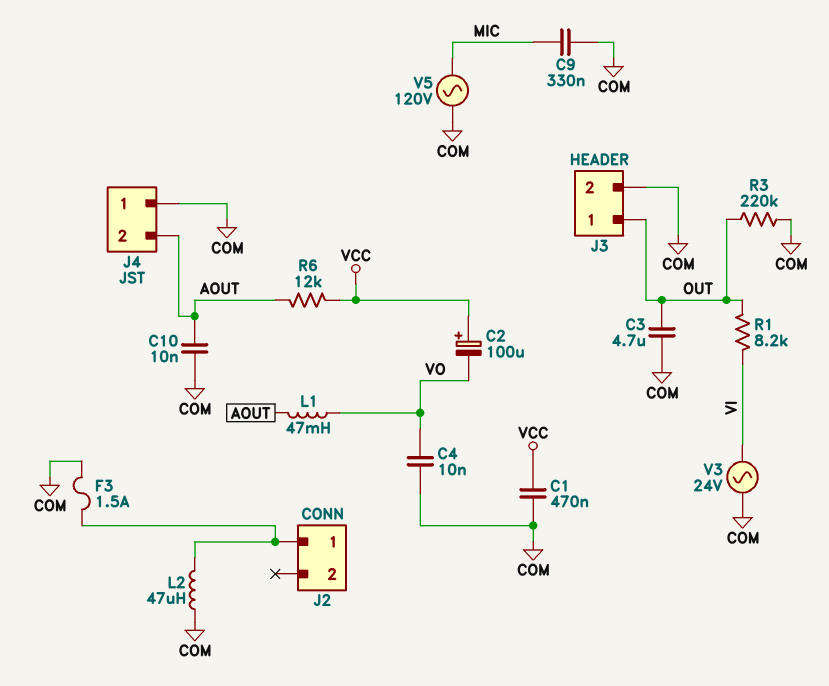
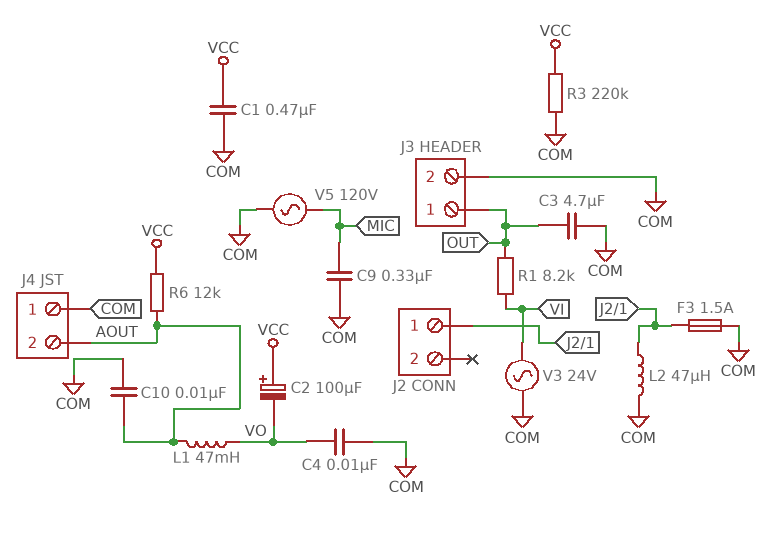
R3: 220k (COM, OUT) -> 220k (COM, VCC)

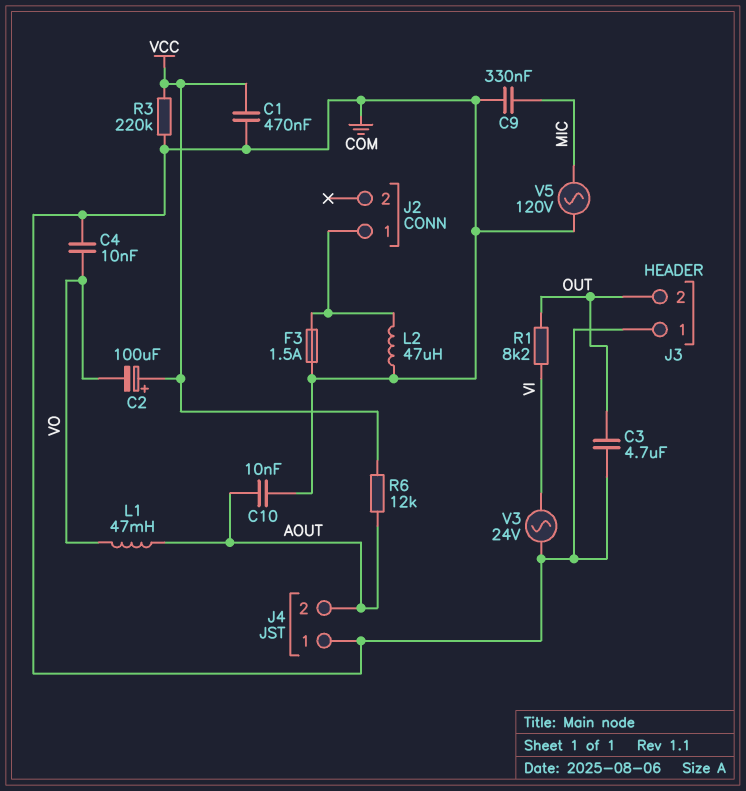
J3 pin 1: OUT -> COM
J3 pin 2: COM -> OUT

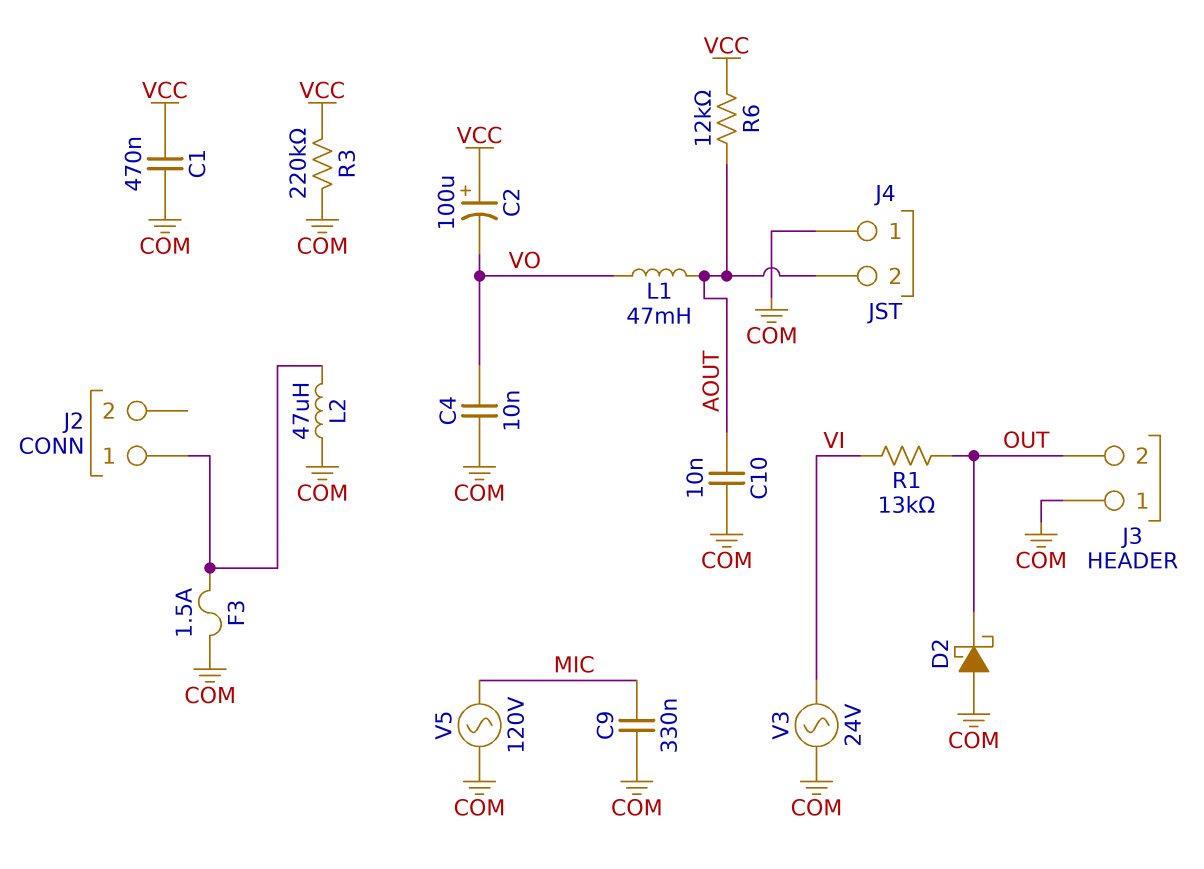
C3: 4.7uF (COM, OUT) -> none
D2: none -> schottky (A COM, K OUT)
R1: 8.2k (OUT, VI) -> 13k (OUT, VI)

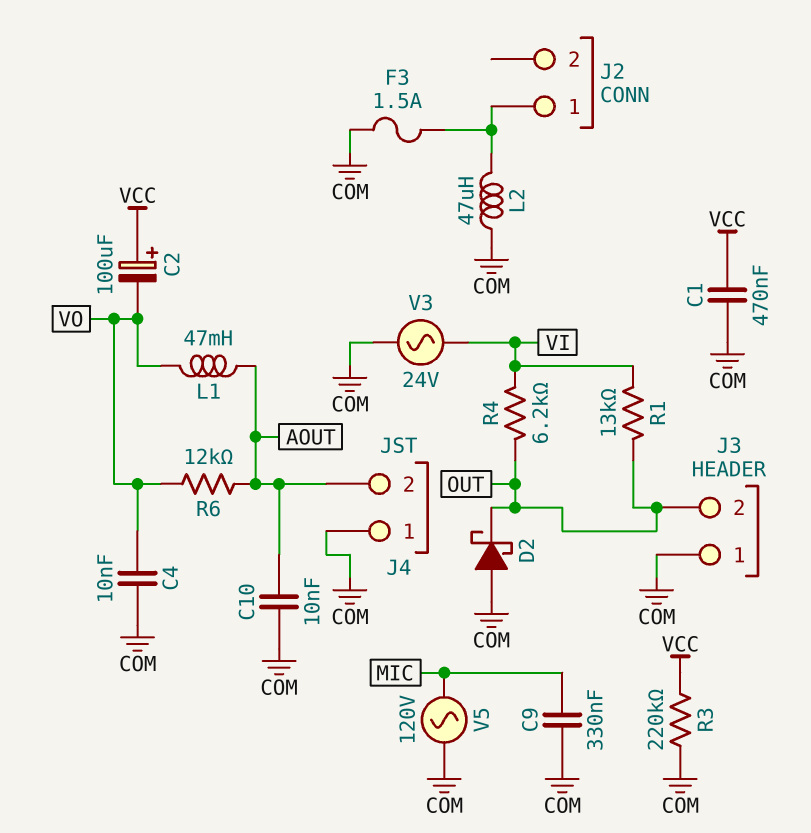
R4: none -> 6.2k (OUT, VI)
R6: 12k (AOUT, VCC) -> 12k (AOUT, VO)

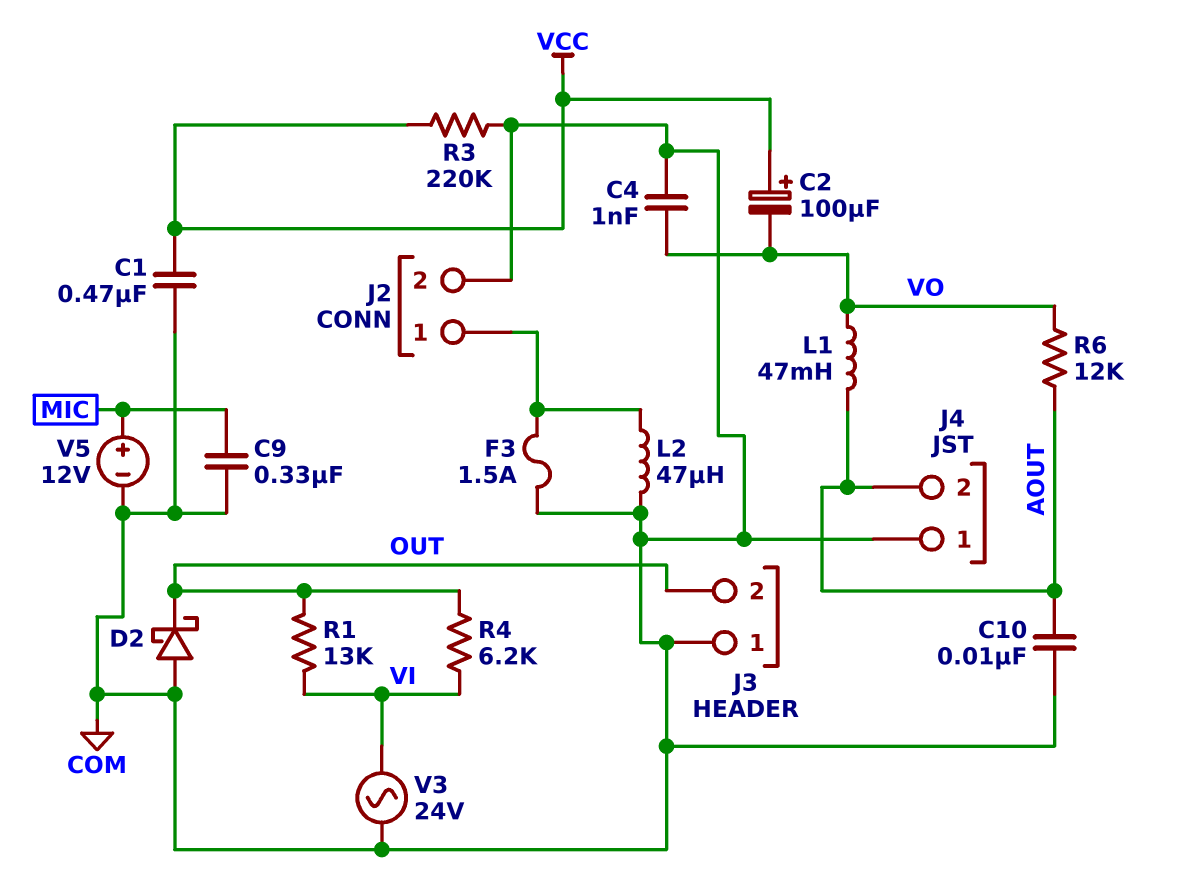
C4: 10nF (COM, VO) -> 1nF (COM, VO)
J2 pin 2: none -> COM
V5: AC 120V (COM, MIC) -> 12V (plus MIC, minus COM)

